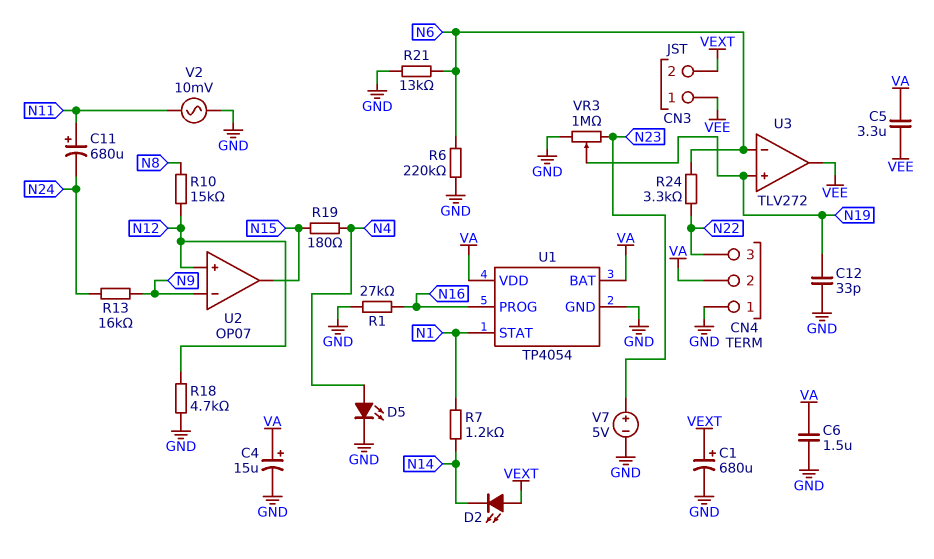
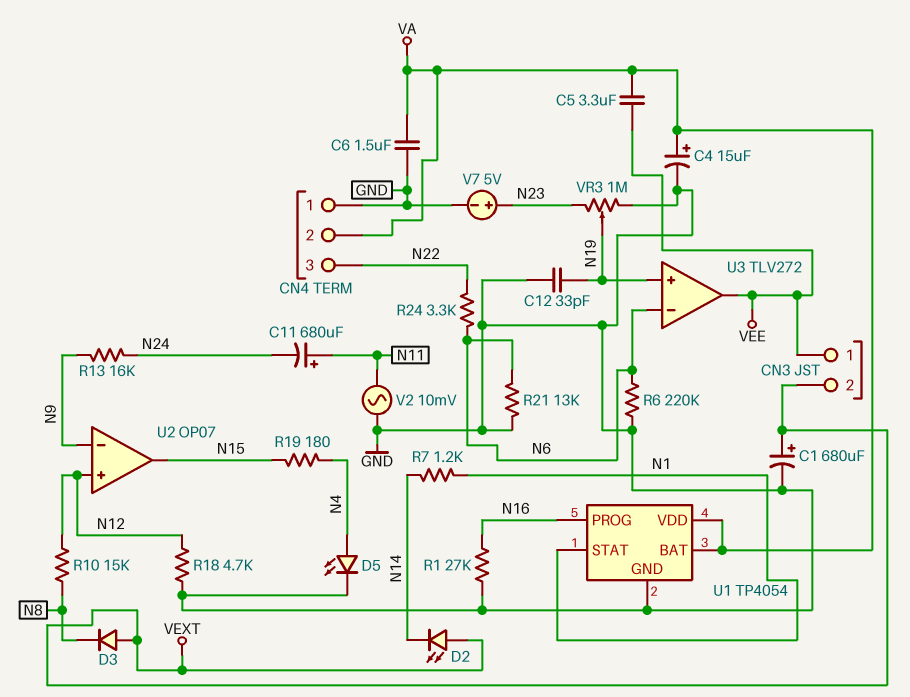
D3: none -> diode (A VEXT, K N8)

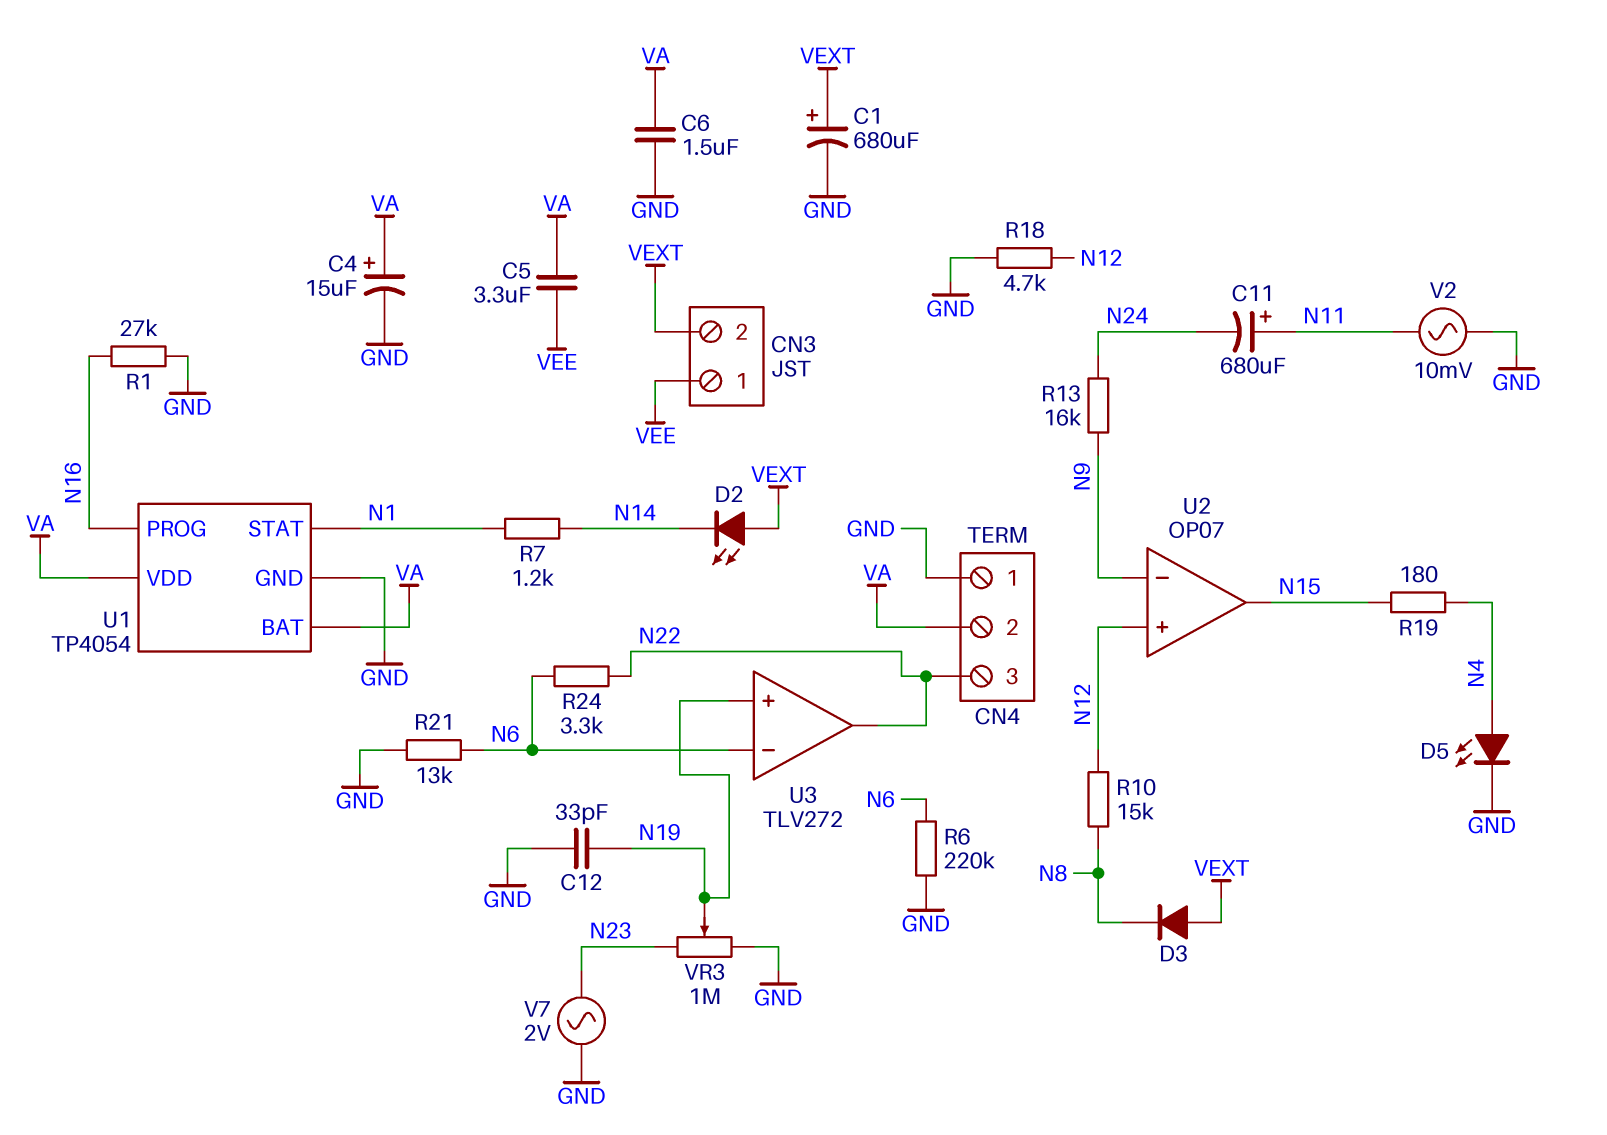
U3 pin out: VEE -> N22
V7: 5V (plus N23, minus GND) -> AC 2V (GND, N23)

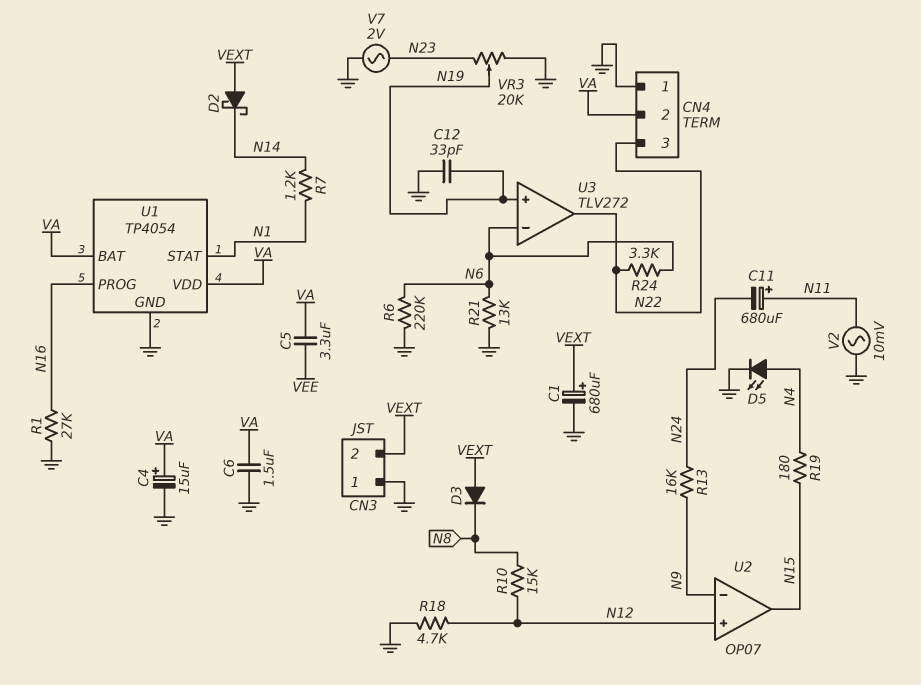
CN3 pin 1: VEE -> GND
D2: LED (A VEXT, K N14) -> schottky (A VEXT, K N14)
VR3: 1M (GND, N23, wiper N19) -> 20k (GND, N23, wiper N19)

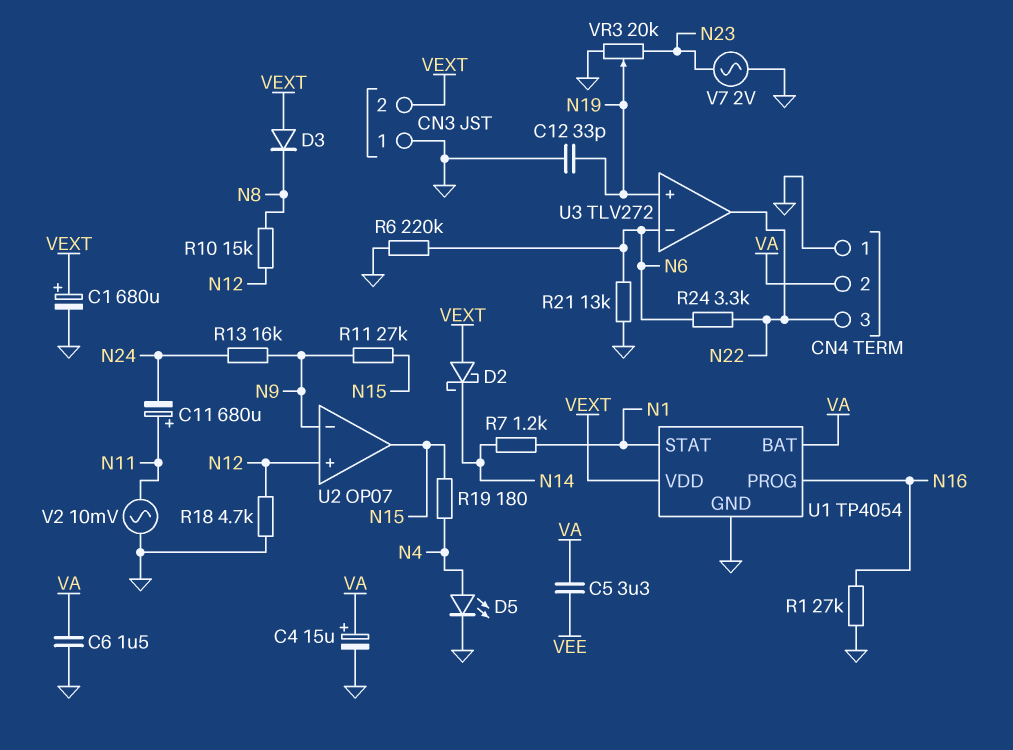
R11: none -> 27k (N9, N15)
U1 pin VDD: VA -> VEXT

